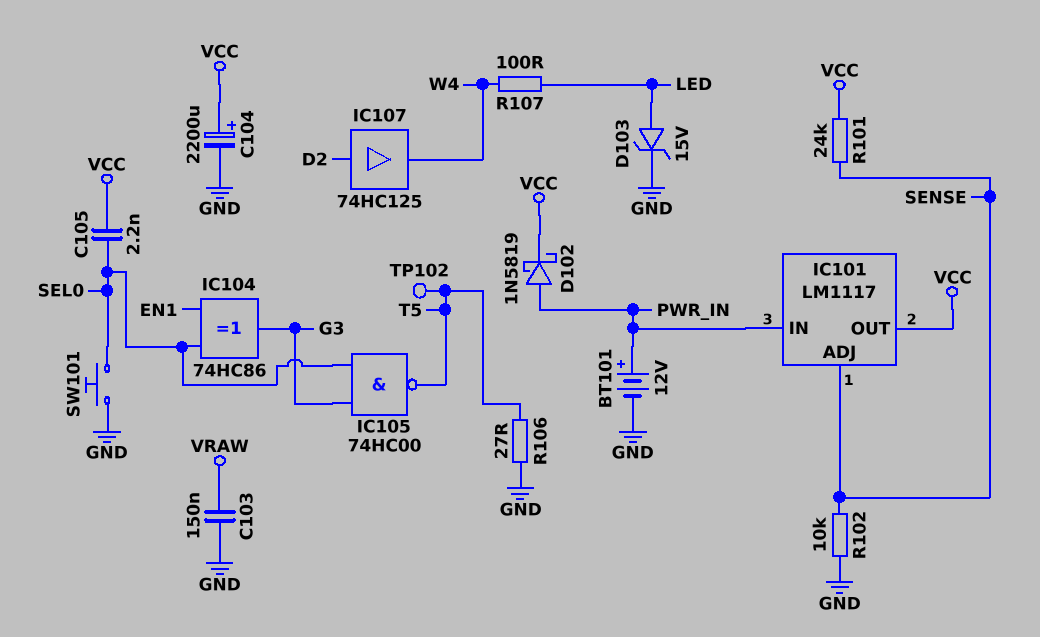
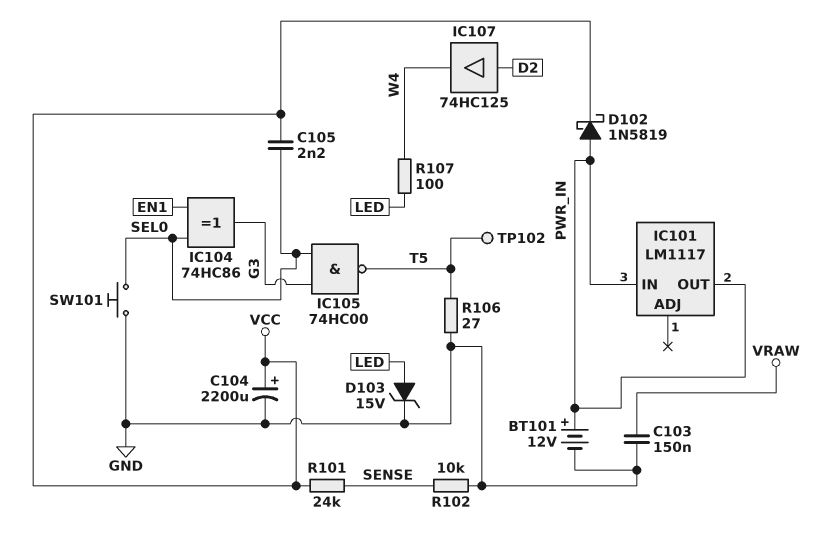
IC101 pin ADJ: SENSE -> none
IC101 pin OUT: VCC -> PWR_IN

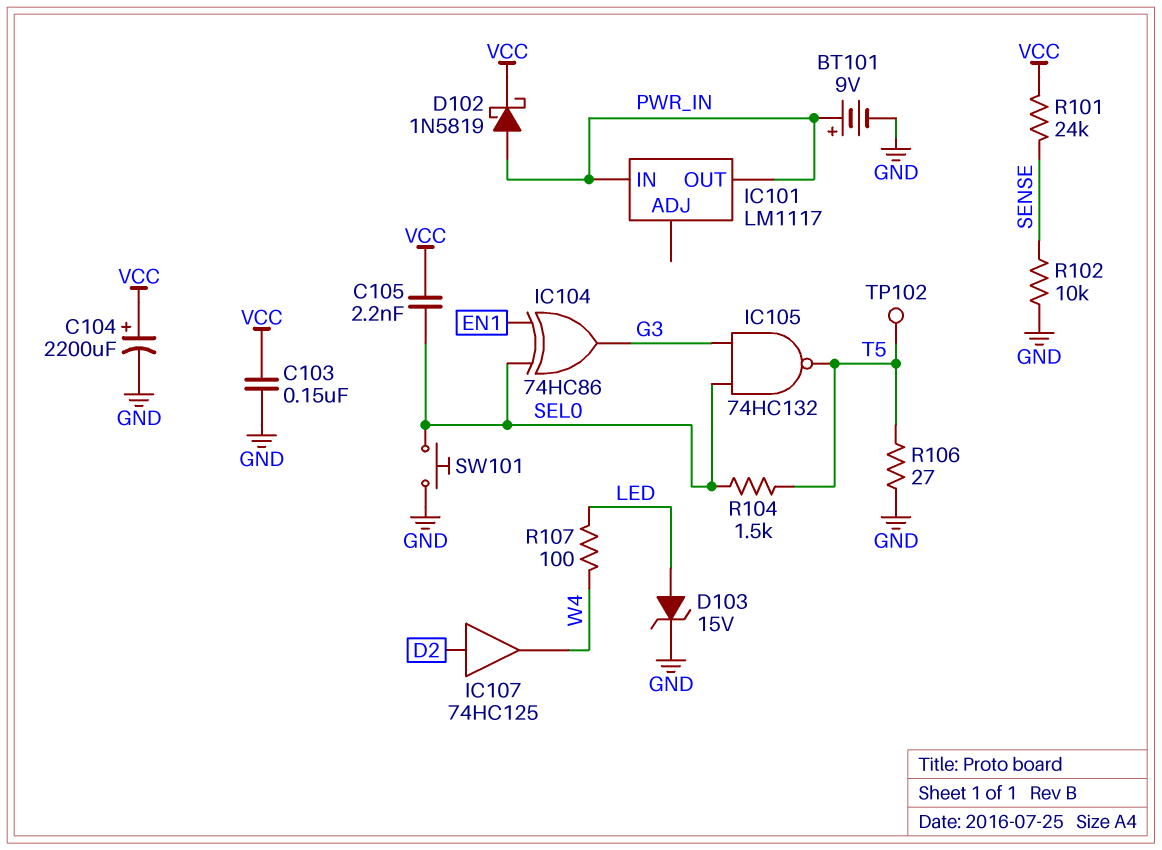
BT101: 12V (plus PWR_IN, minus GND) -> 9V (plus PWR_IN, minus GND)
C103: 150nF (GND, VRAW) -> 150nF (GND, VCC)
IC105: NAND 74HC00 (in G3, in SEL0, out T5) -> NAND 74HC132 (in G3, in SEL0, out T5)
R104: none -> 1.5k (SEL0, T5)

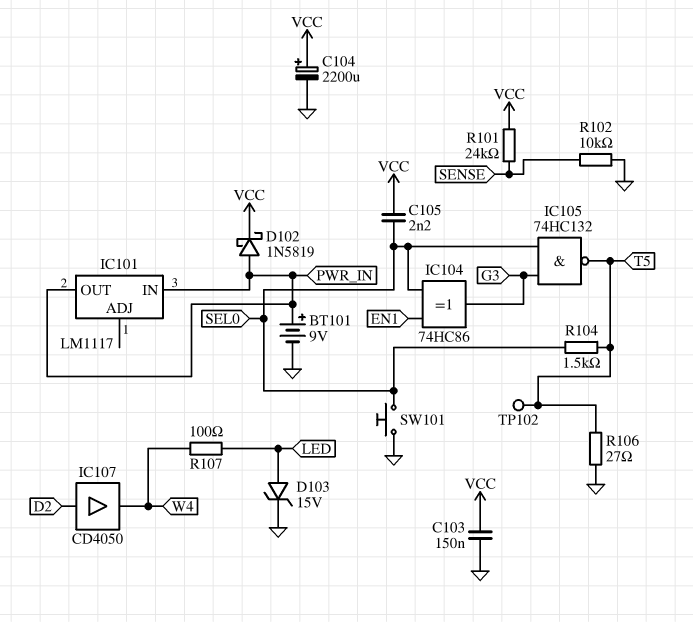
IC107: buffer 74HC125 (in D2, out W4) -> buffer CD4050 (in D2, out W4)

